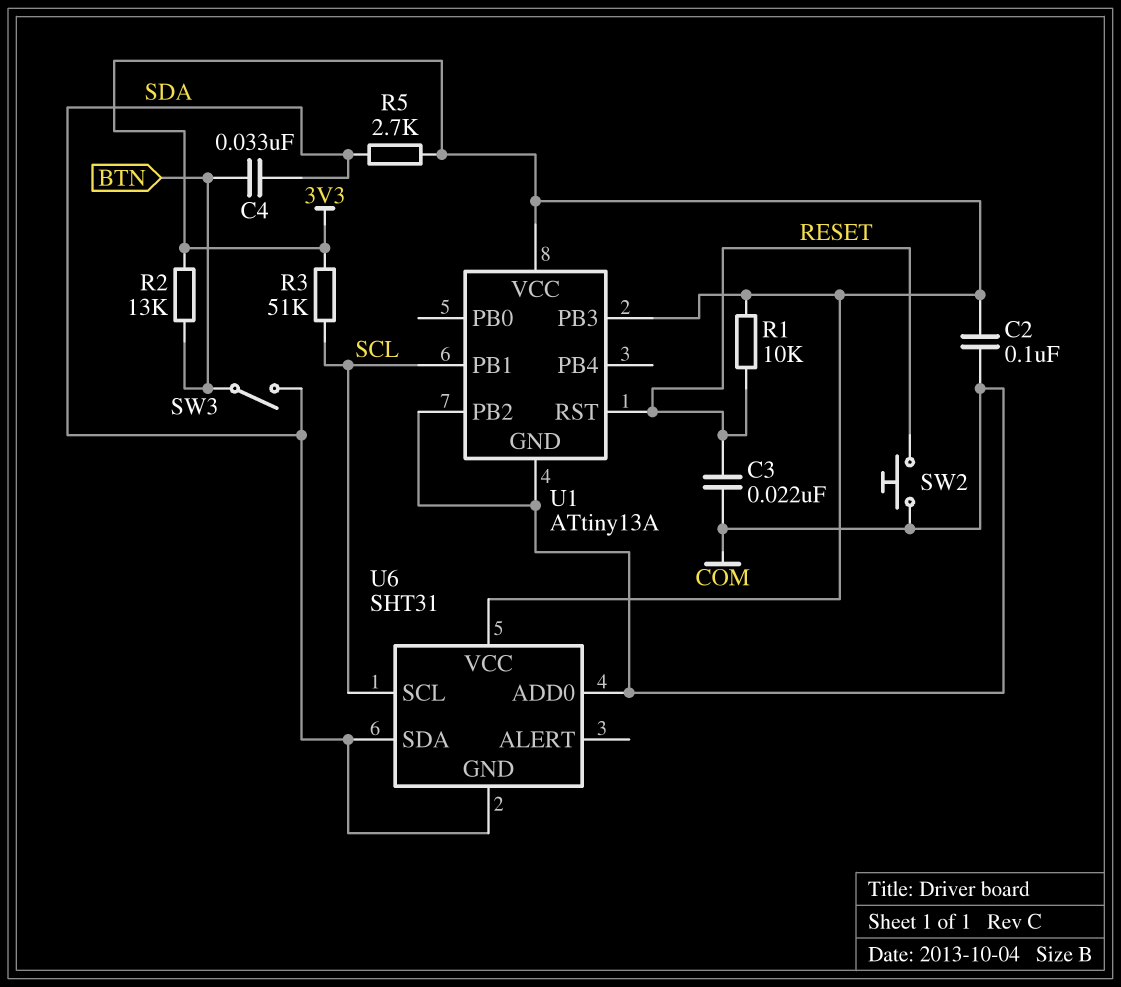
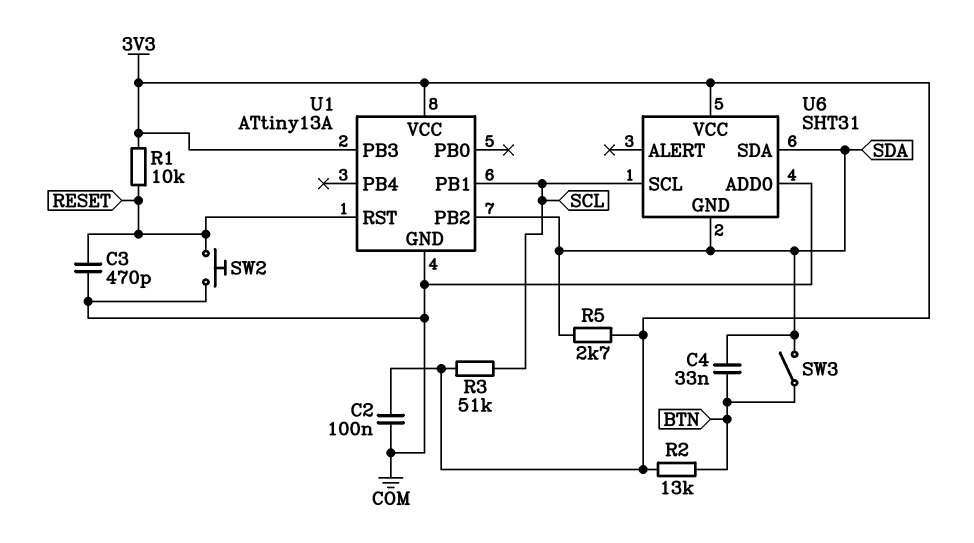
C3: 22nF (COM, RESET) -> 470pF (COM, RESET)
U1 pin PB2: COM -> SDA

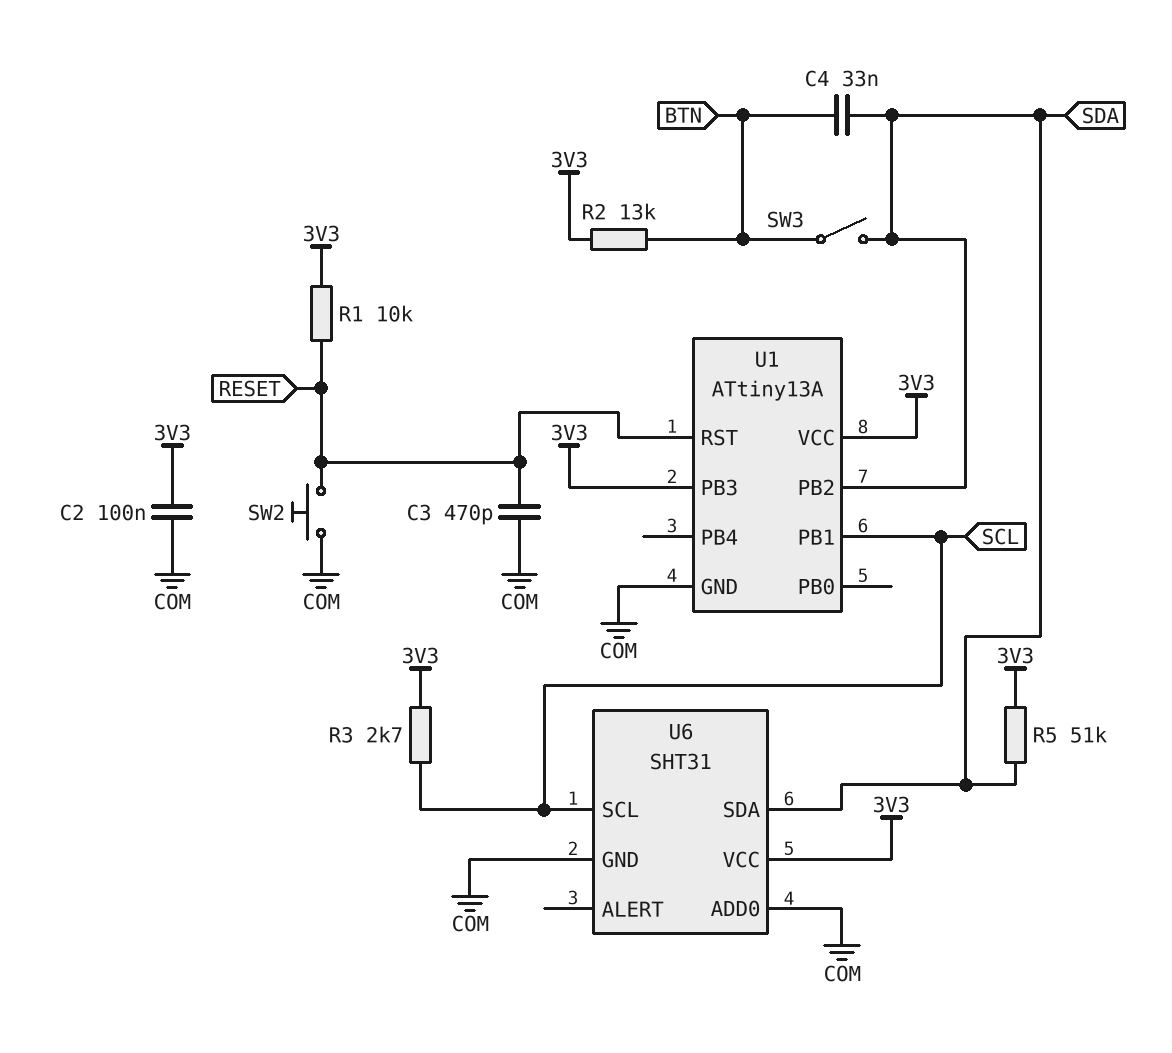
R3: 51k (3V3, SCL) -> 2.7k (3V3, SCL)
R5: 2.7k (3V3, SDA) -> 51k (3V3, SDA)
U6 pin GND: SDA -> COM

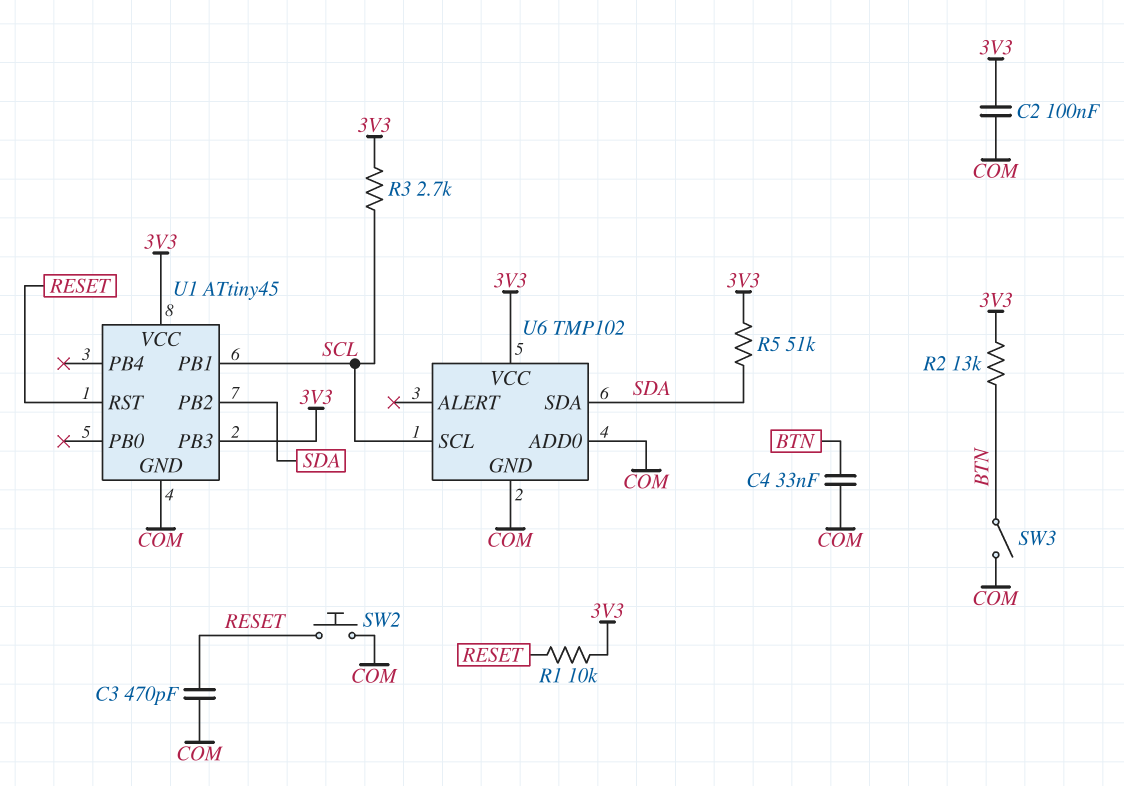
C4: 33nF (BTN, SDA) -> 33nF (BTN, COM)
SW3: switch (BTN, SDA) -> switch (BTN, COM)
U1: ATtiny13A -> ATtiny45
U6: SHT31 -> TMP102

